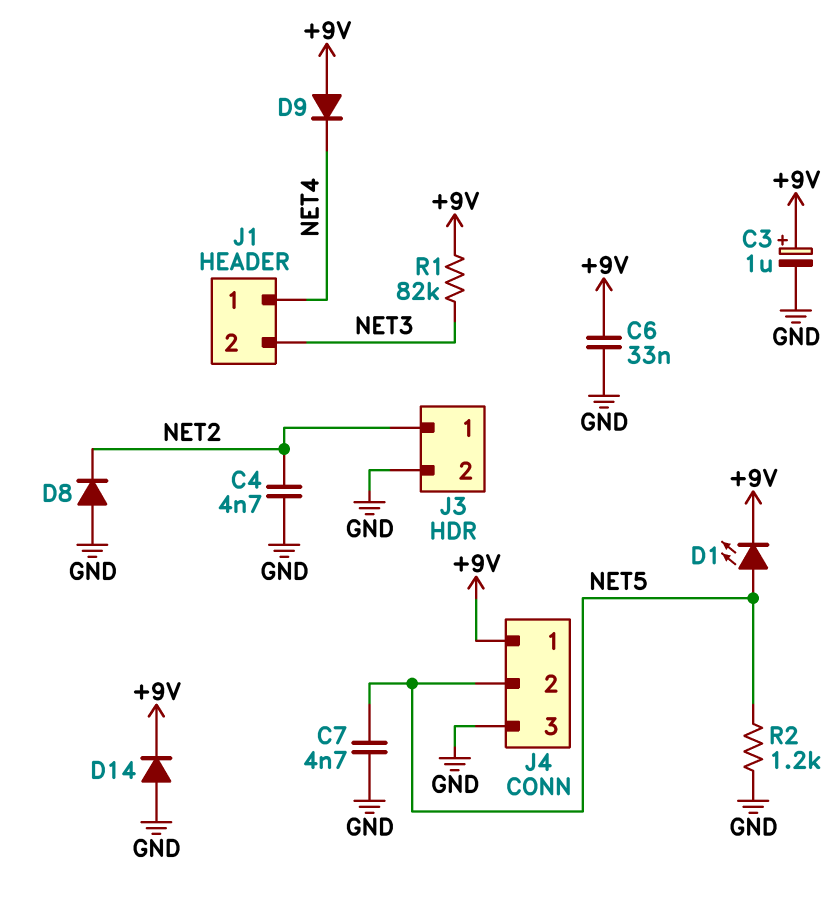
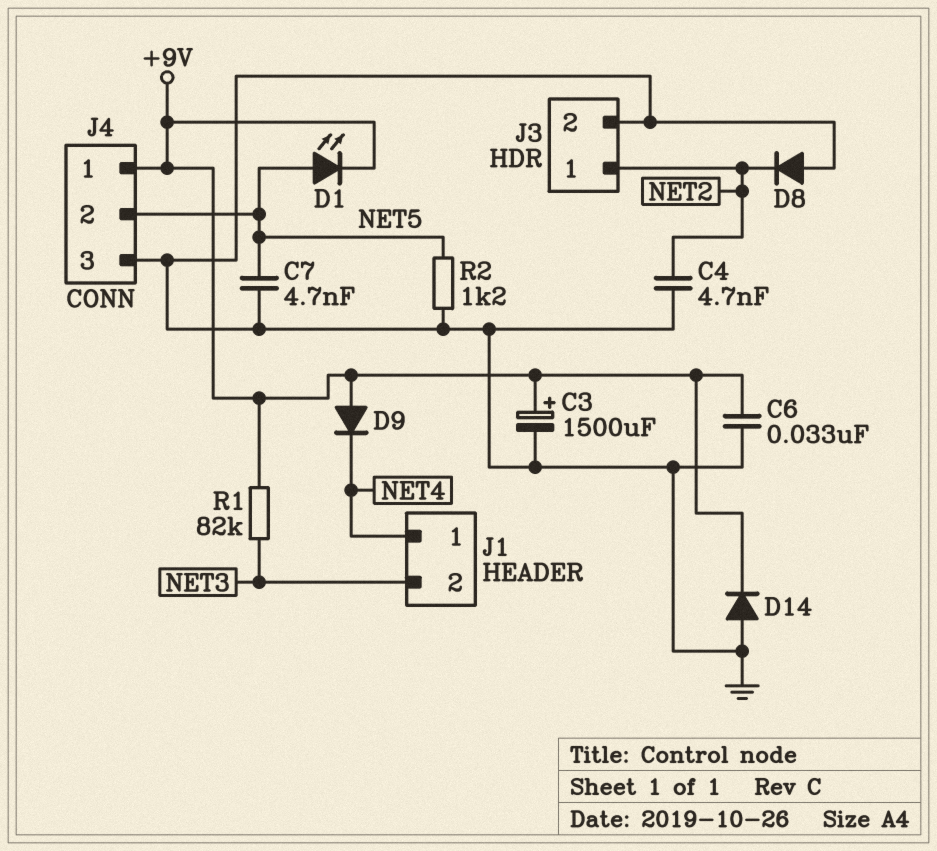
C3: 1uF (plus +9V, minus GND) -> 1500uF (plus +9V, minus GND)

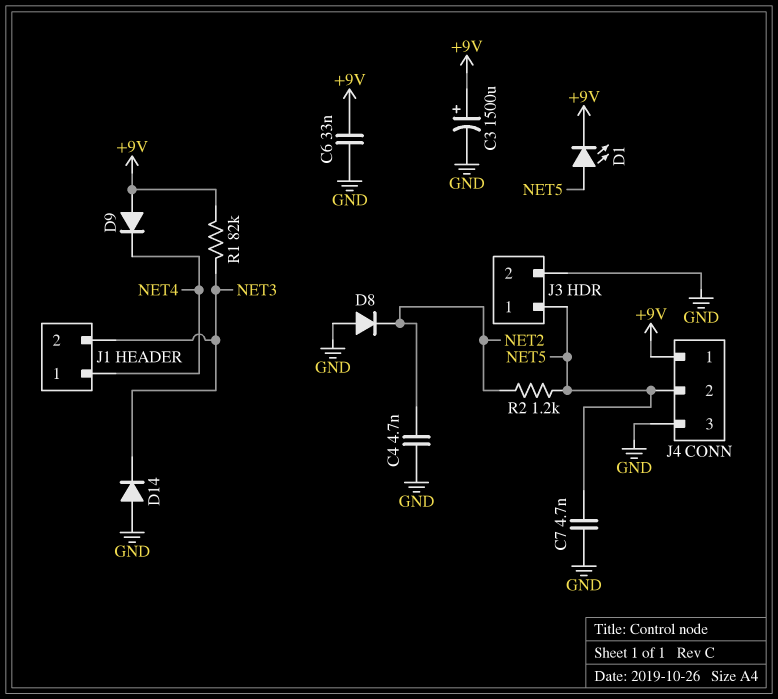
D14: diode (A GND, K +9V) -> diode (A GND, K NET3)
J3 pin 1: NET2 -> NET5
R2: 1.2k (GND, NET5) -> 1.2k (NET2, NET5)

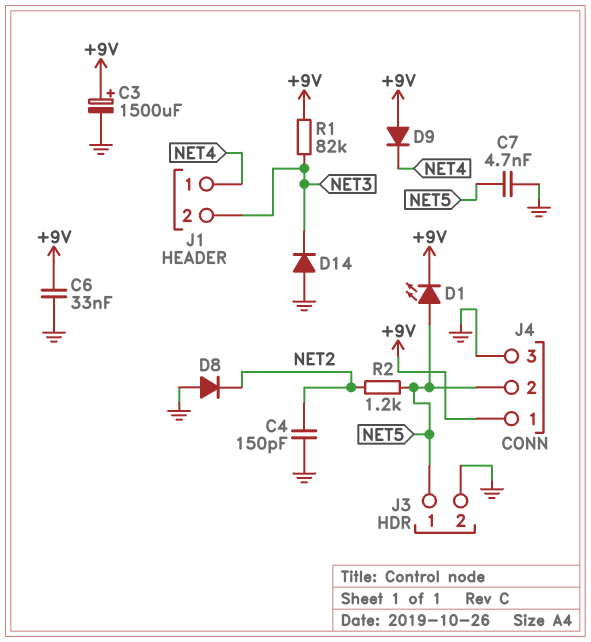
C4: 4.7nF (GND, NET2) -> 150pF (GND, NET2)

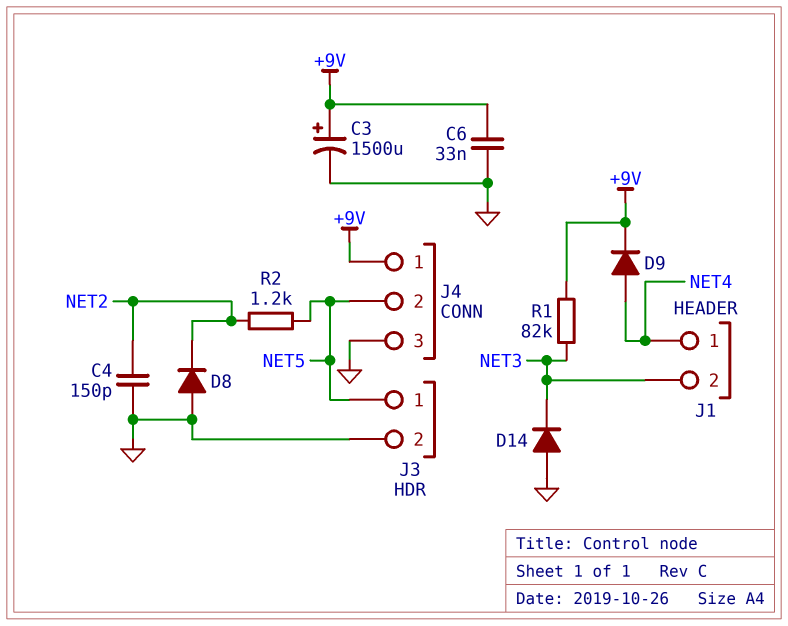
C7: 4.7nF (GND, NET5) -> none
D1: LED (A NET5, K +9V) -> none
D9: diode (A +9V, K NET4) -> diode (A NET4, K +9V)

